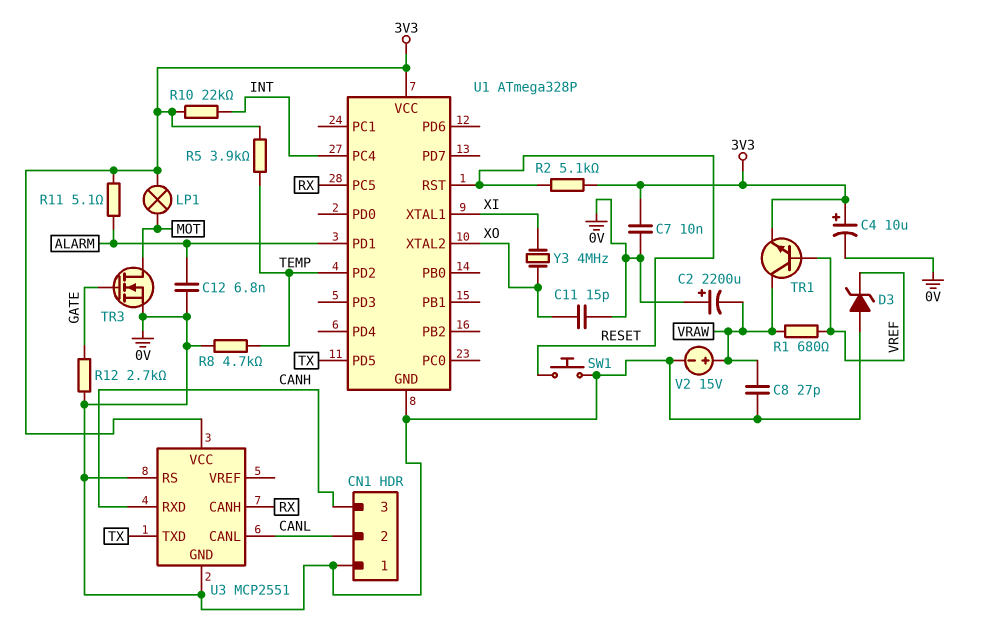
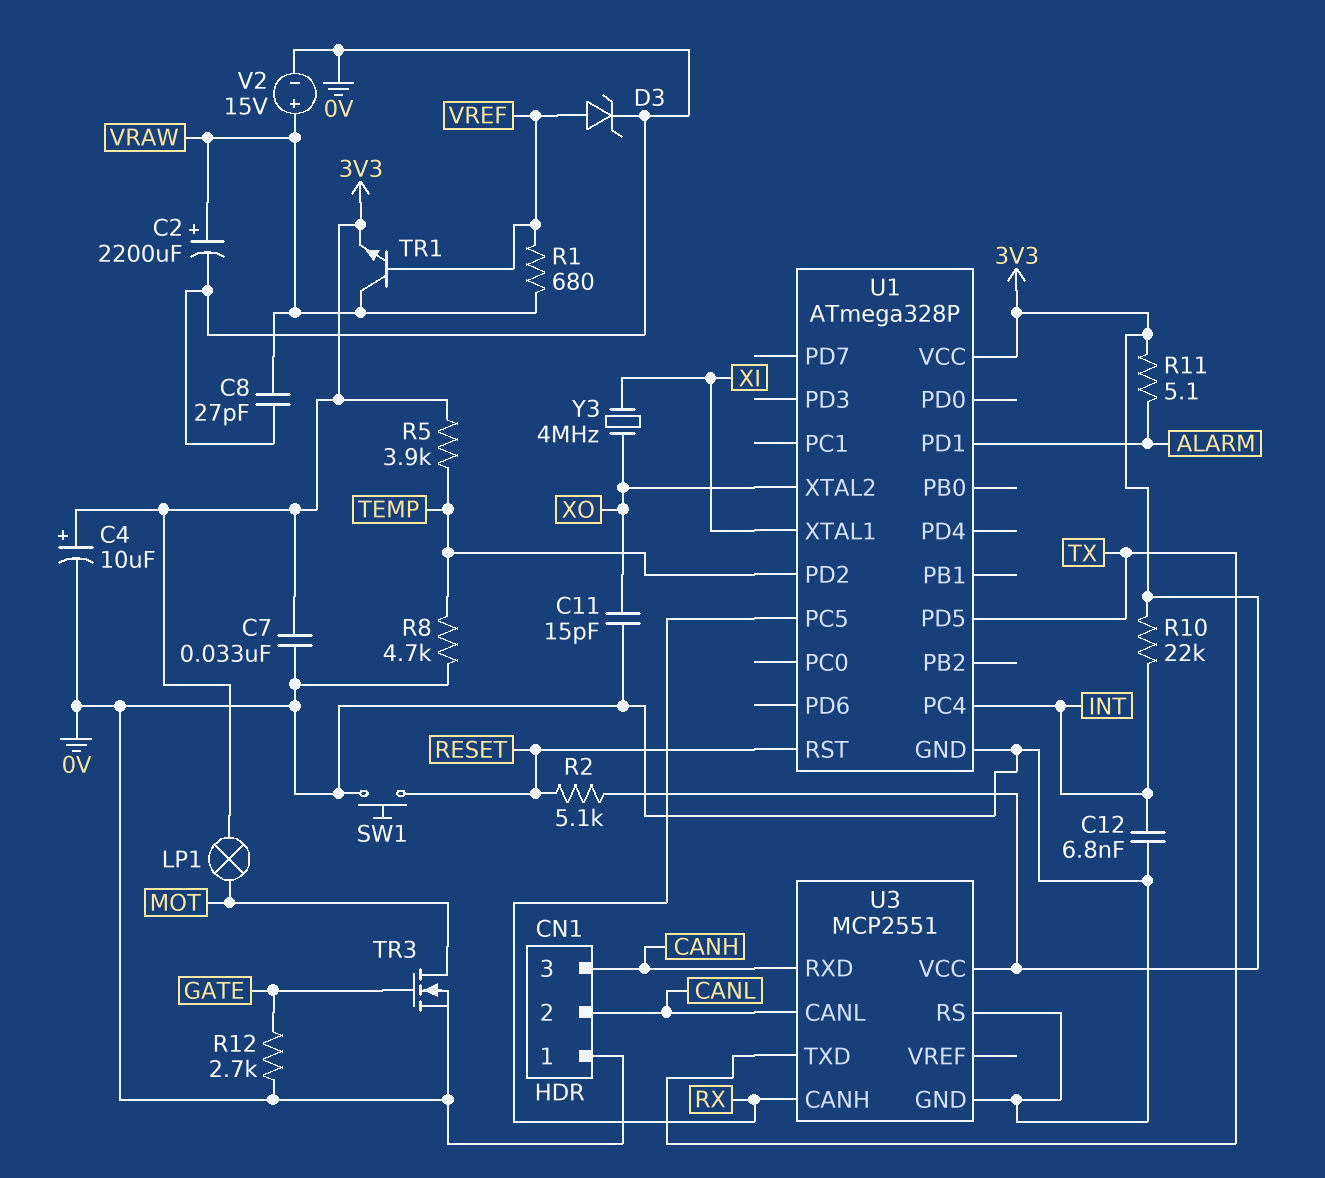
C2: 2200uF (plus 0V, minus VRAW) -> 2200uF (plus VRAW, minus 0V)
C7: 10nF (0V, 3V3) -> 33nF (0V, 3V3)
C12: 6.8nF (0V, ALARM) -> 6.8nF (0V, INT)
D3: zener (A 0V, K VREF) -> zener (A VREF, K 0V)

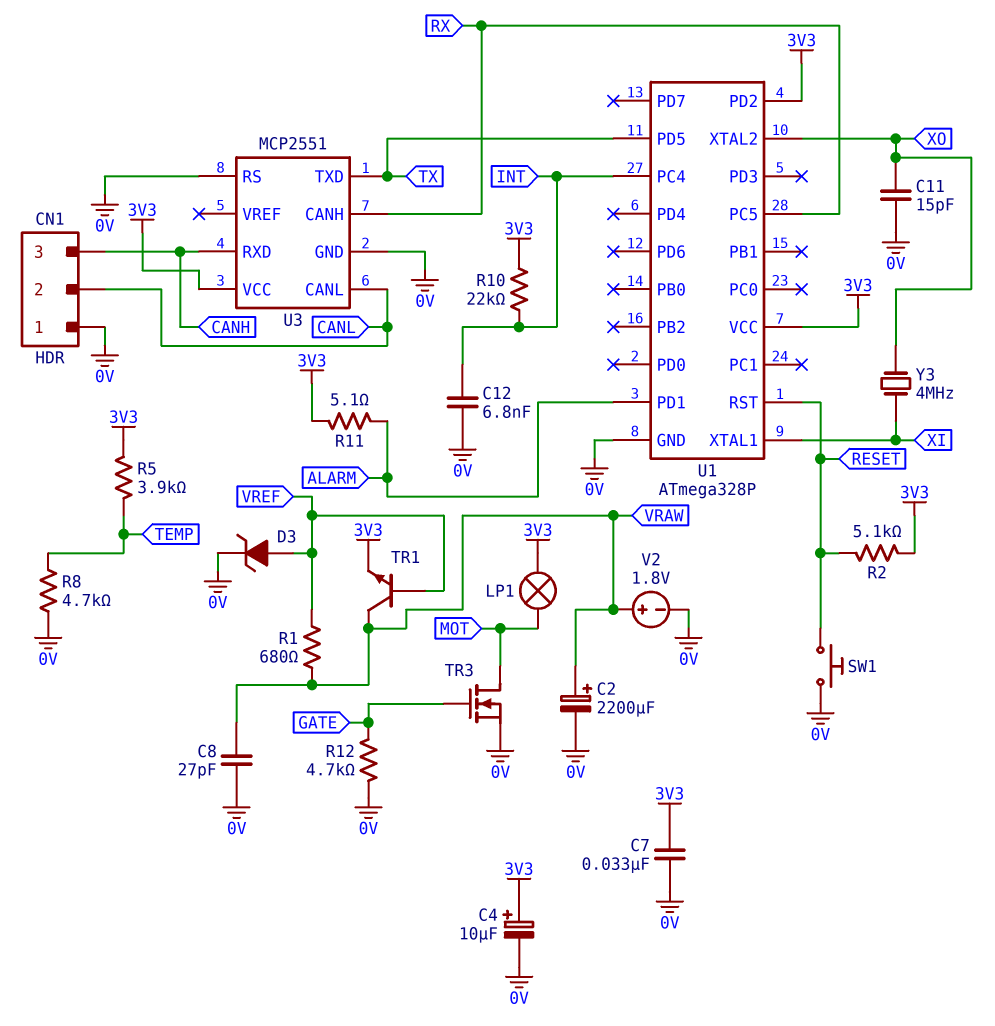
R12: 2.7k (0V, GATE) -> 4.7k (0V, GATE)
U1 pin PD2: TEMP -> 3V3
V2: 15V (plus VRAW, minus 0V) -> 1.8V (plus VRAW, minus 0V)

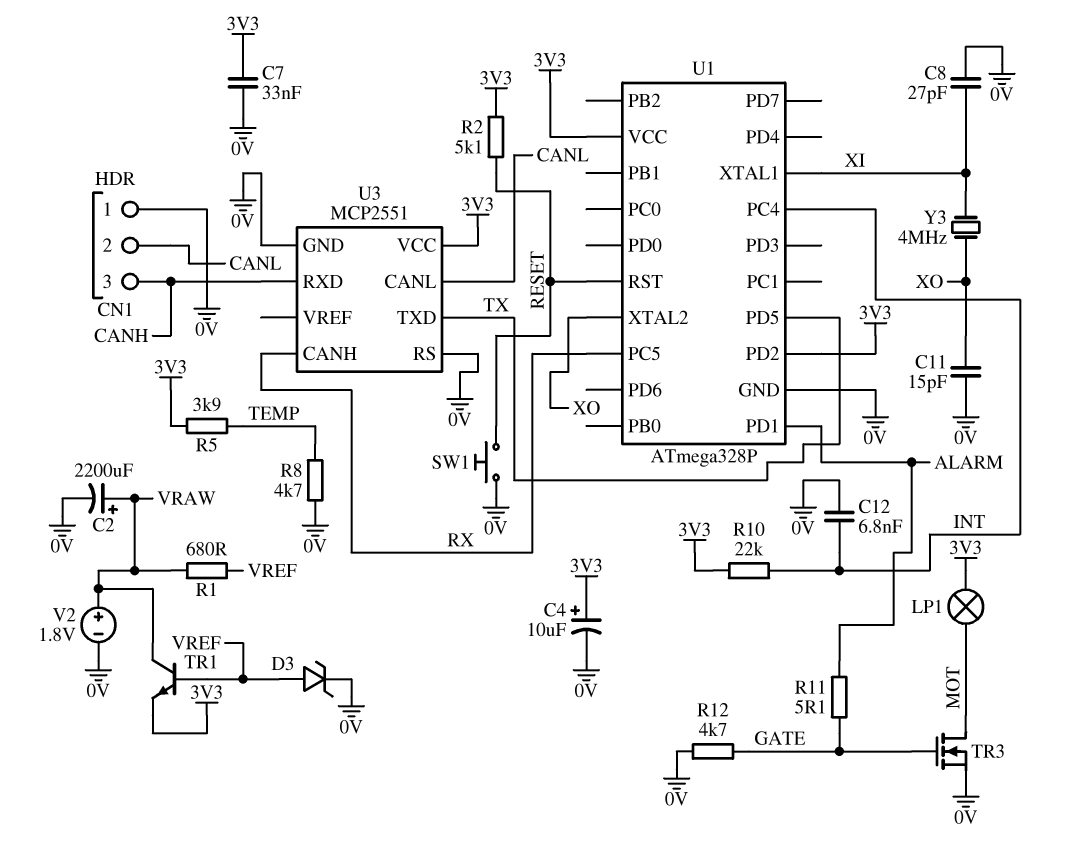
C8: 27pF (0V, VRAW) -> 27pF (0V, XI)
R11: 5.1 (3V3, ALARM) -> 5.1 (ALARM, GATE)

